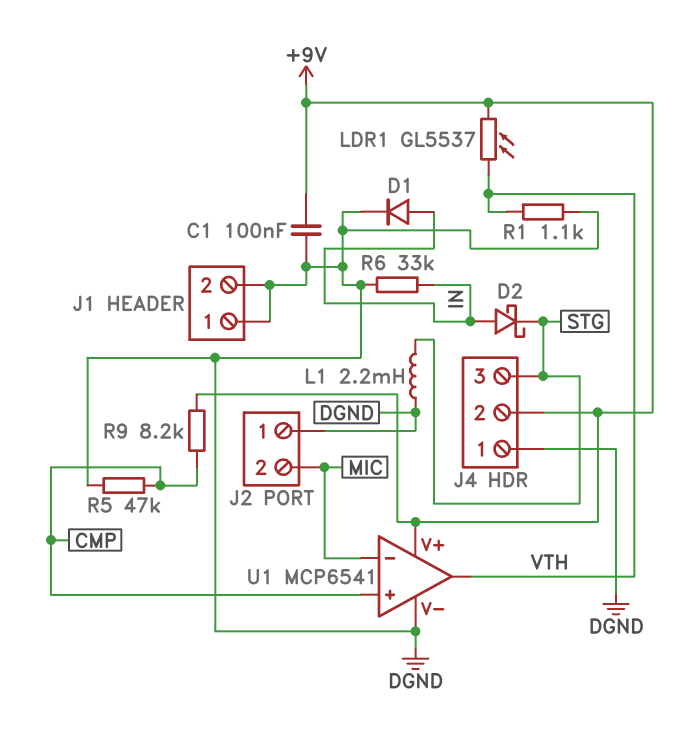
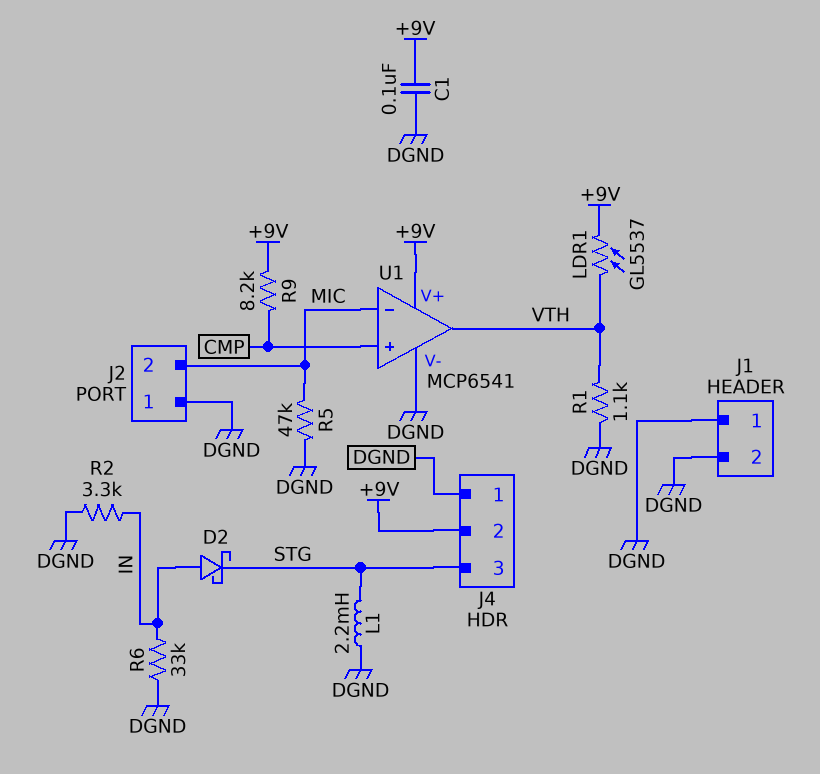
D1: diode (A IN, K DGND) -> none
R2: none -> 3.3k (DGND, IN)
R5: 47k (CMP, DGND) -> 47k (DGND, MIC)

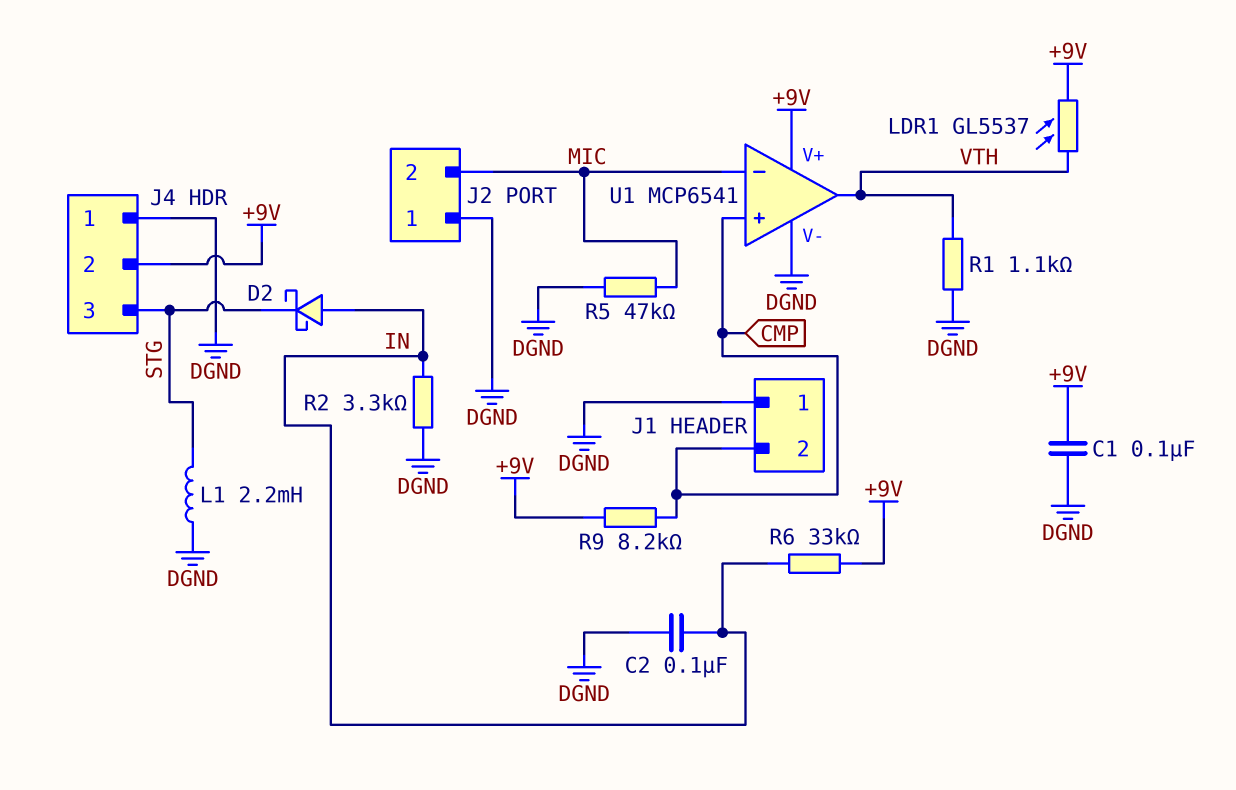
C2: none -> 100nF (DGND, IN)
J1 pin 2: DGND -> CMP
R6: 33k (DGND, IN) -> 33k (+9V, IN)

